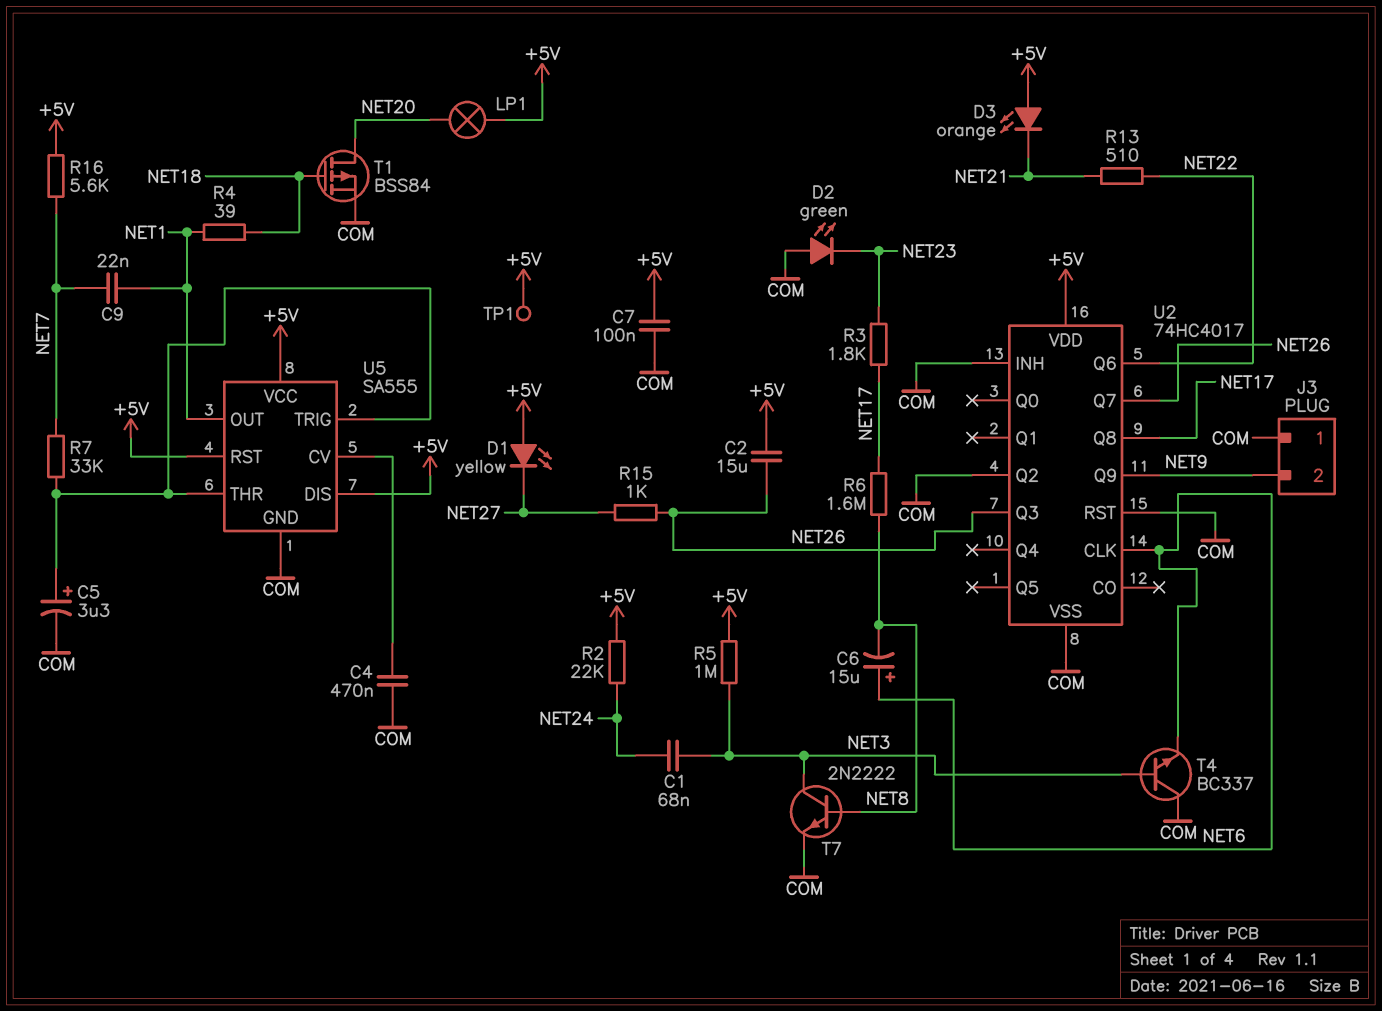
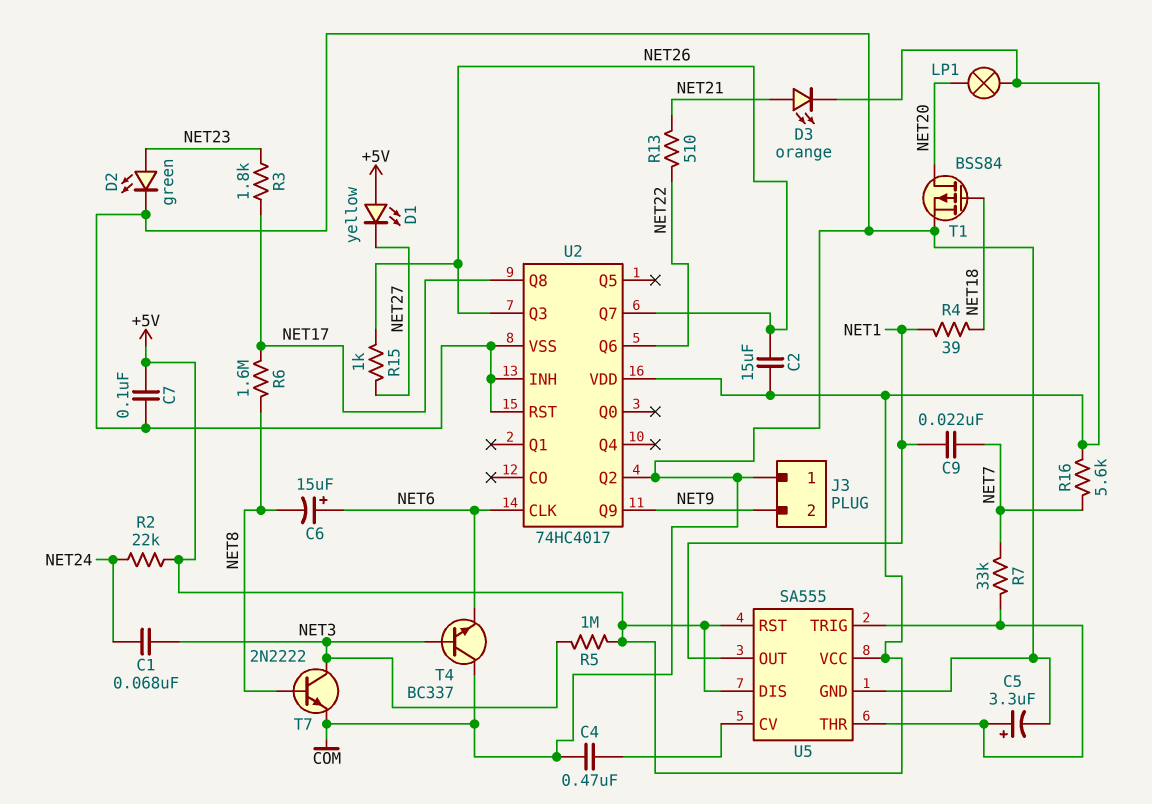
D2: LED green (A COM, K NET23) -> LED green (A NET23, K COM)
D3: LED orange (A +5V, K NET21) -> LED orange (A NET21, K +5V)
TP1: test point (+5V) -> none

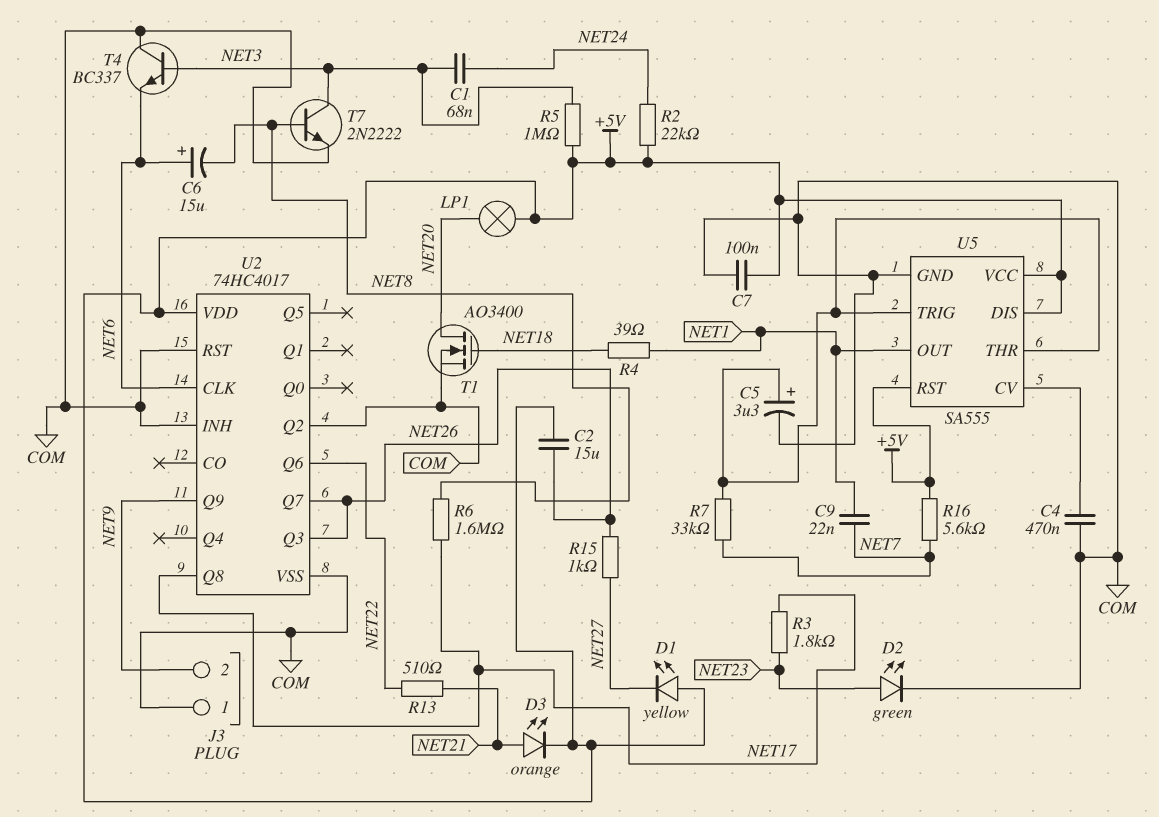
T1: PMOS BSS84 (G NET18, D NET20, S COM) -> NMOS AO3400 (G NET18, D NET20, S COM)

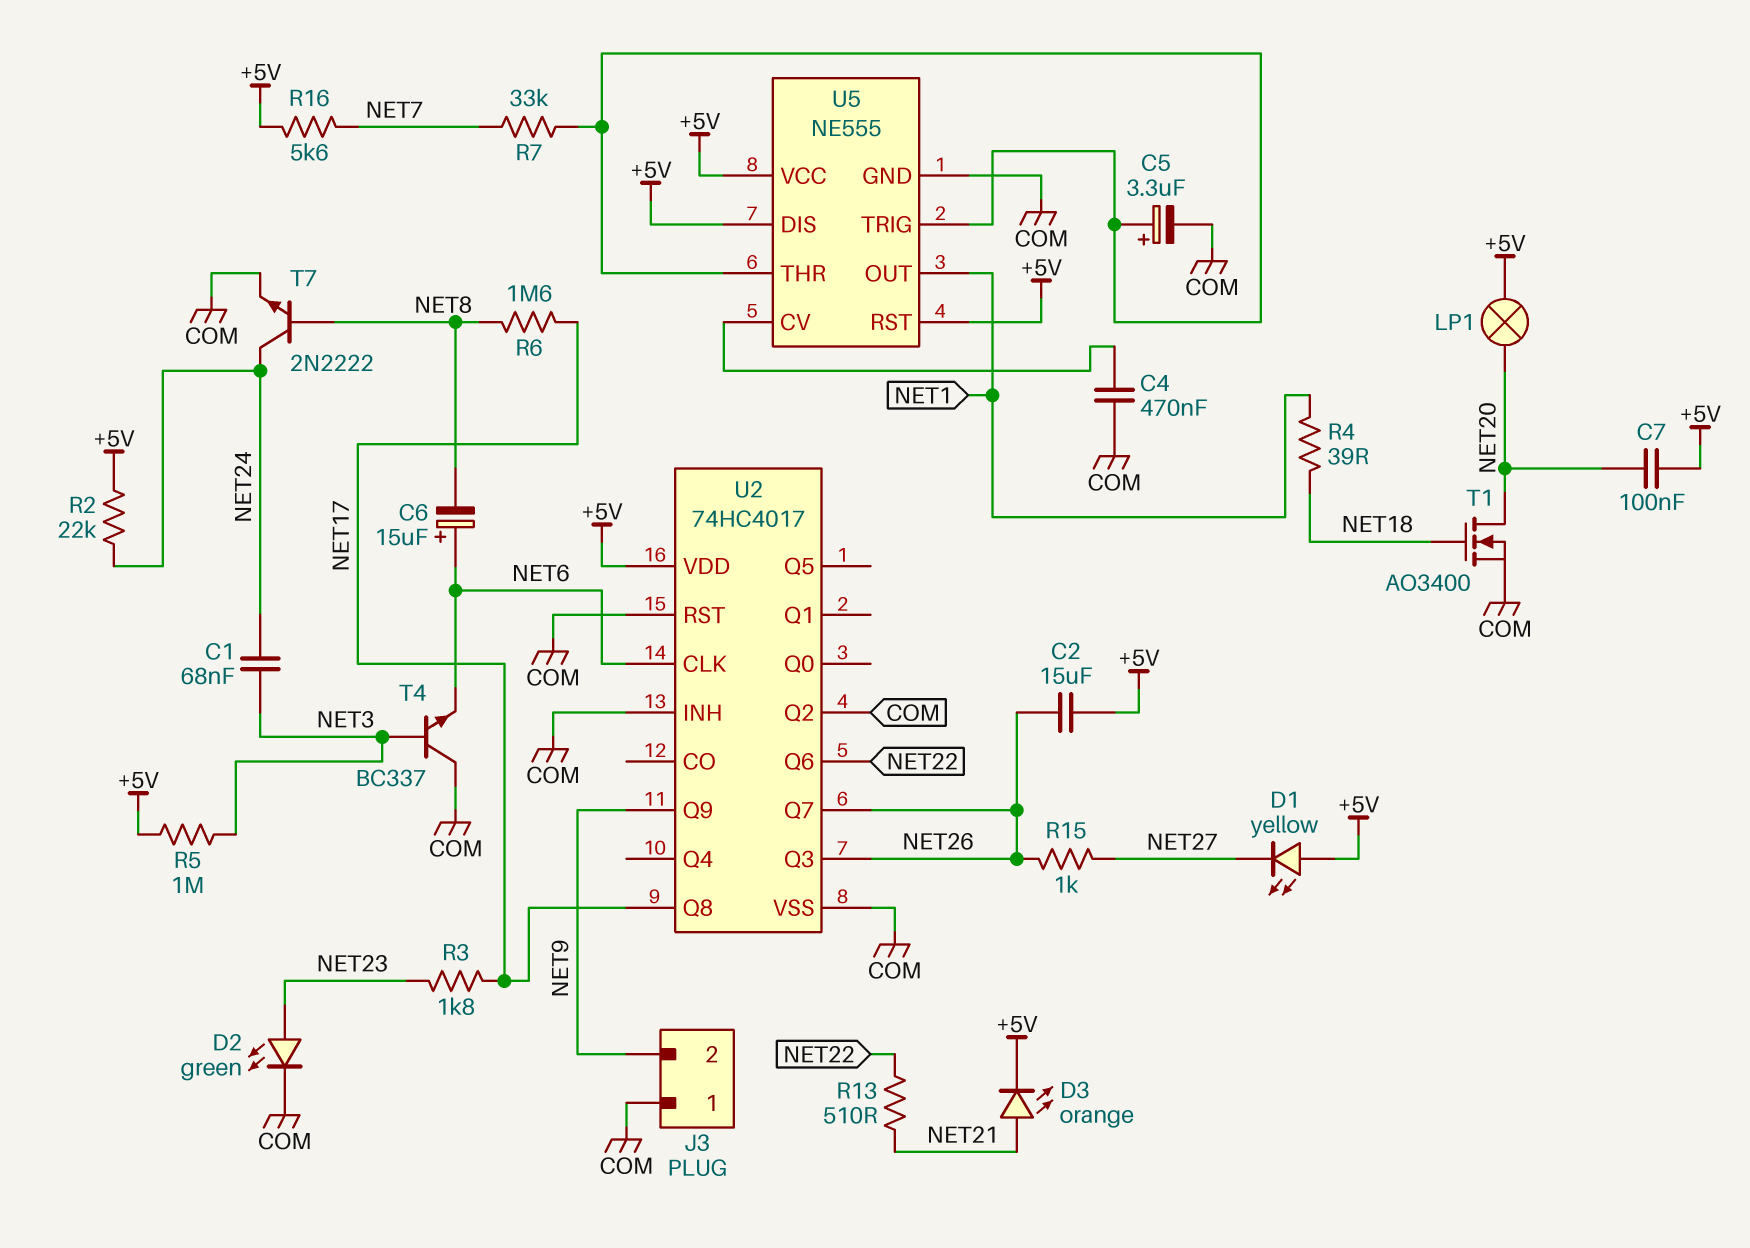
C7: 100nF (+5V, COM) -> 100nF (+5V, NET20)
C9: 22nF (NET1, NET7) -> none
T7: NPN 2N2222 (B NET8, C NET3, E COM) -> NPN 2N2222 (B NET8, C NET24, E COM)
U5: SA555 -> NE555

